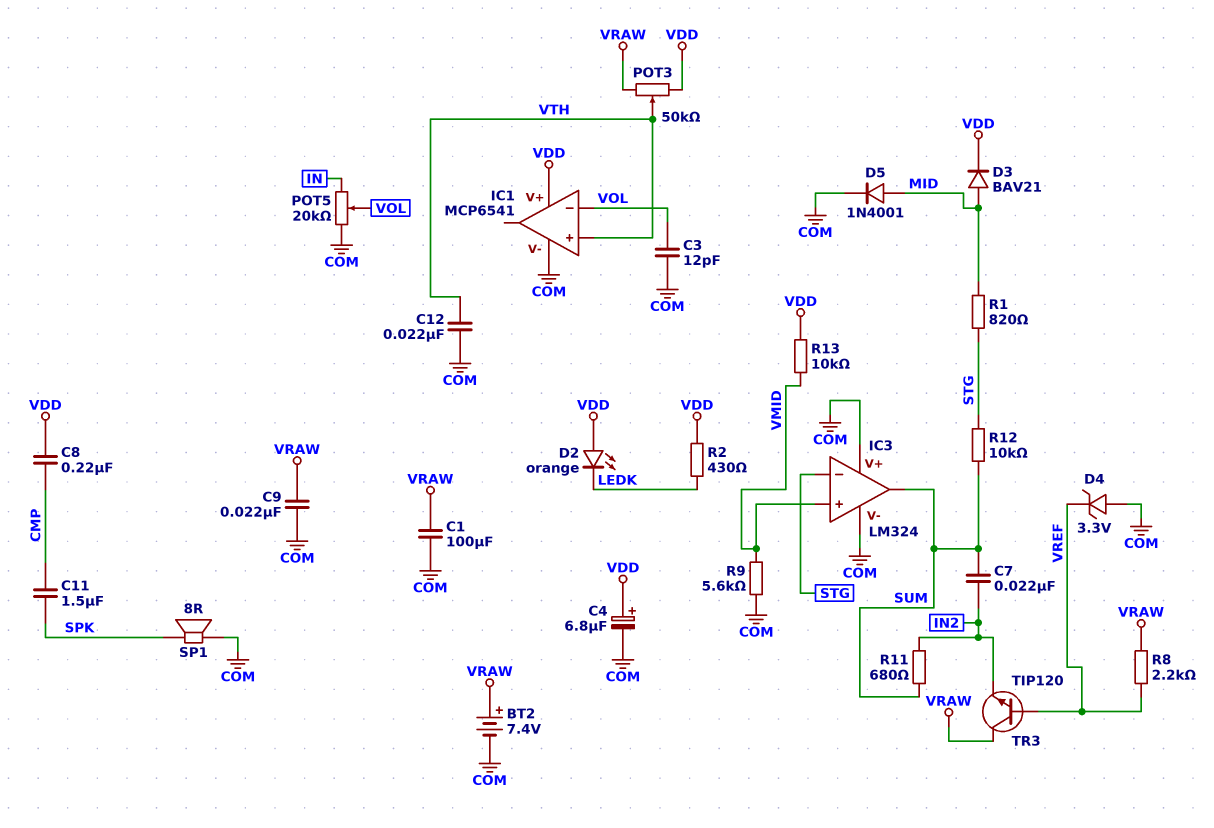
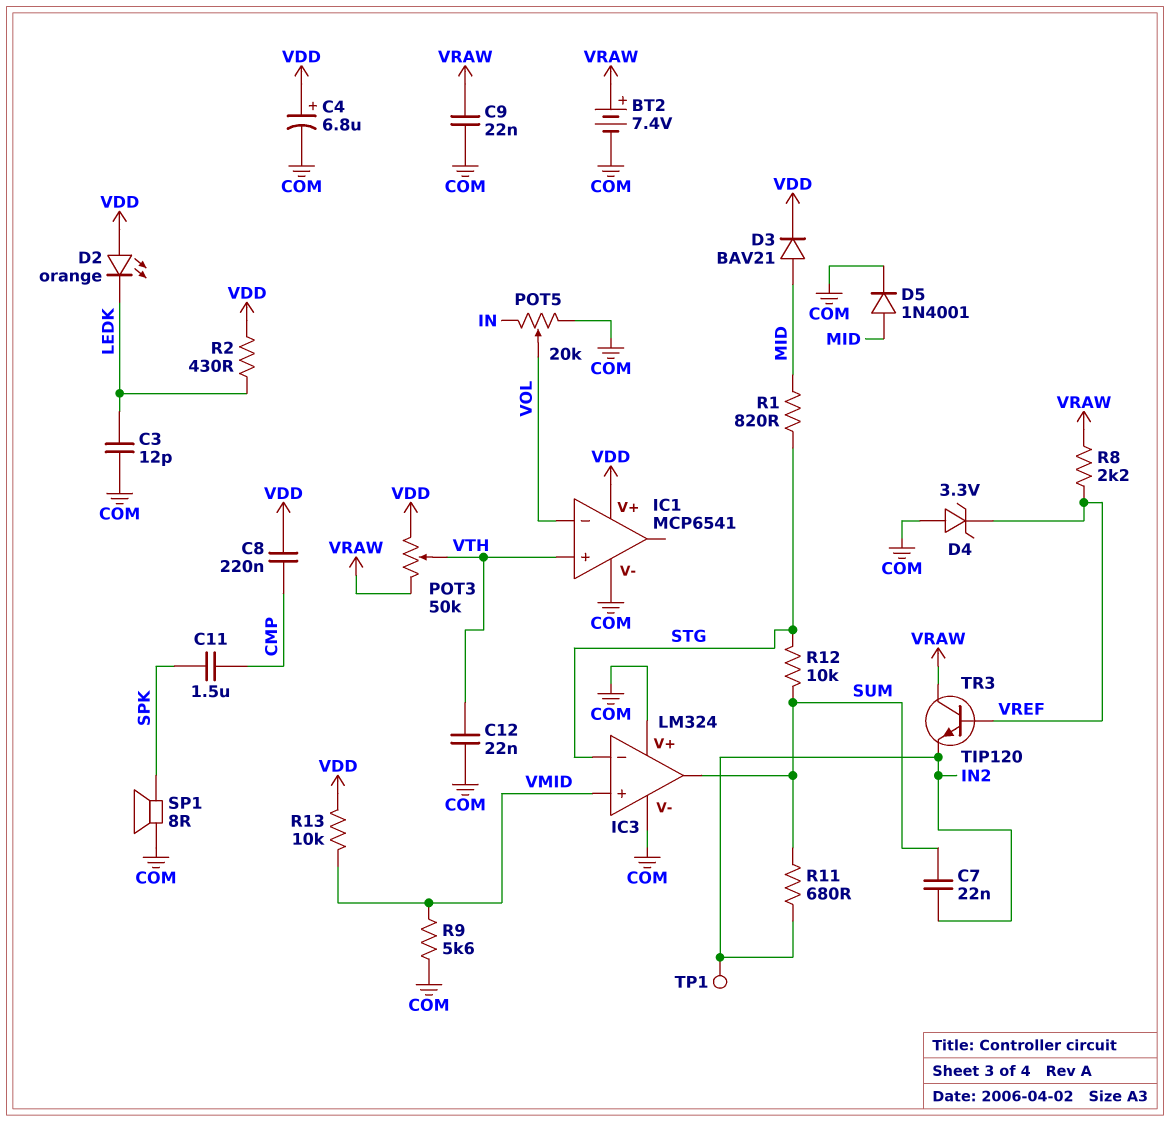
C1: 100uF (COM, VRAW) -> none
C3: 12pF (COM, VOL) -> 12pF (COM, LEDK)
TP1: none -> test point (IN2)

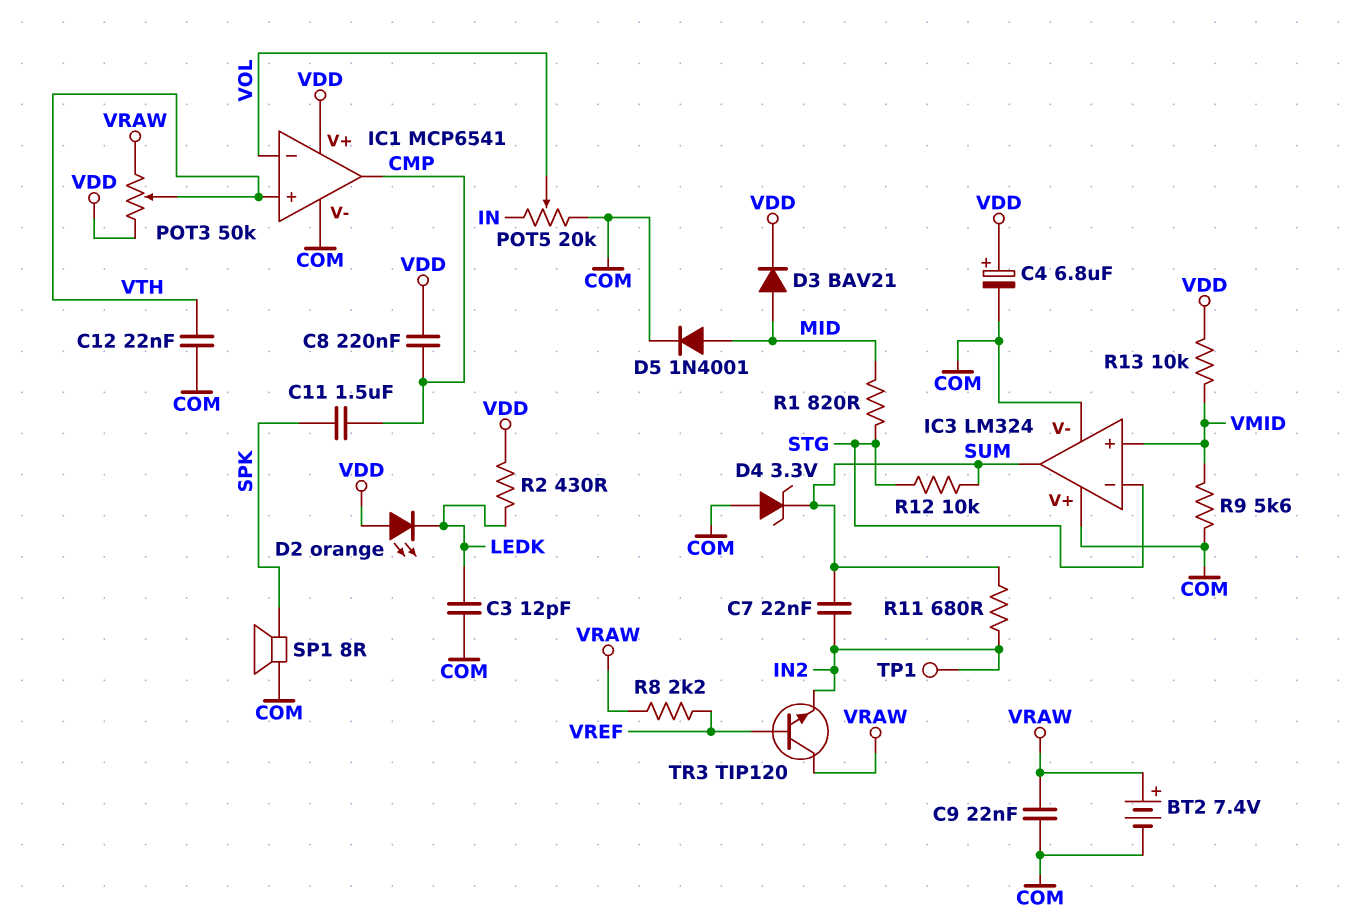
D4: zener 3.3V (A COM, K VREF) -> zener 3.3V (A COM, K SUM)
IC1 pin out: none -> CMP

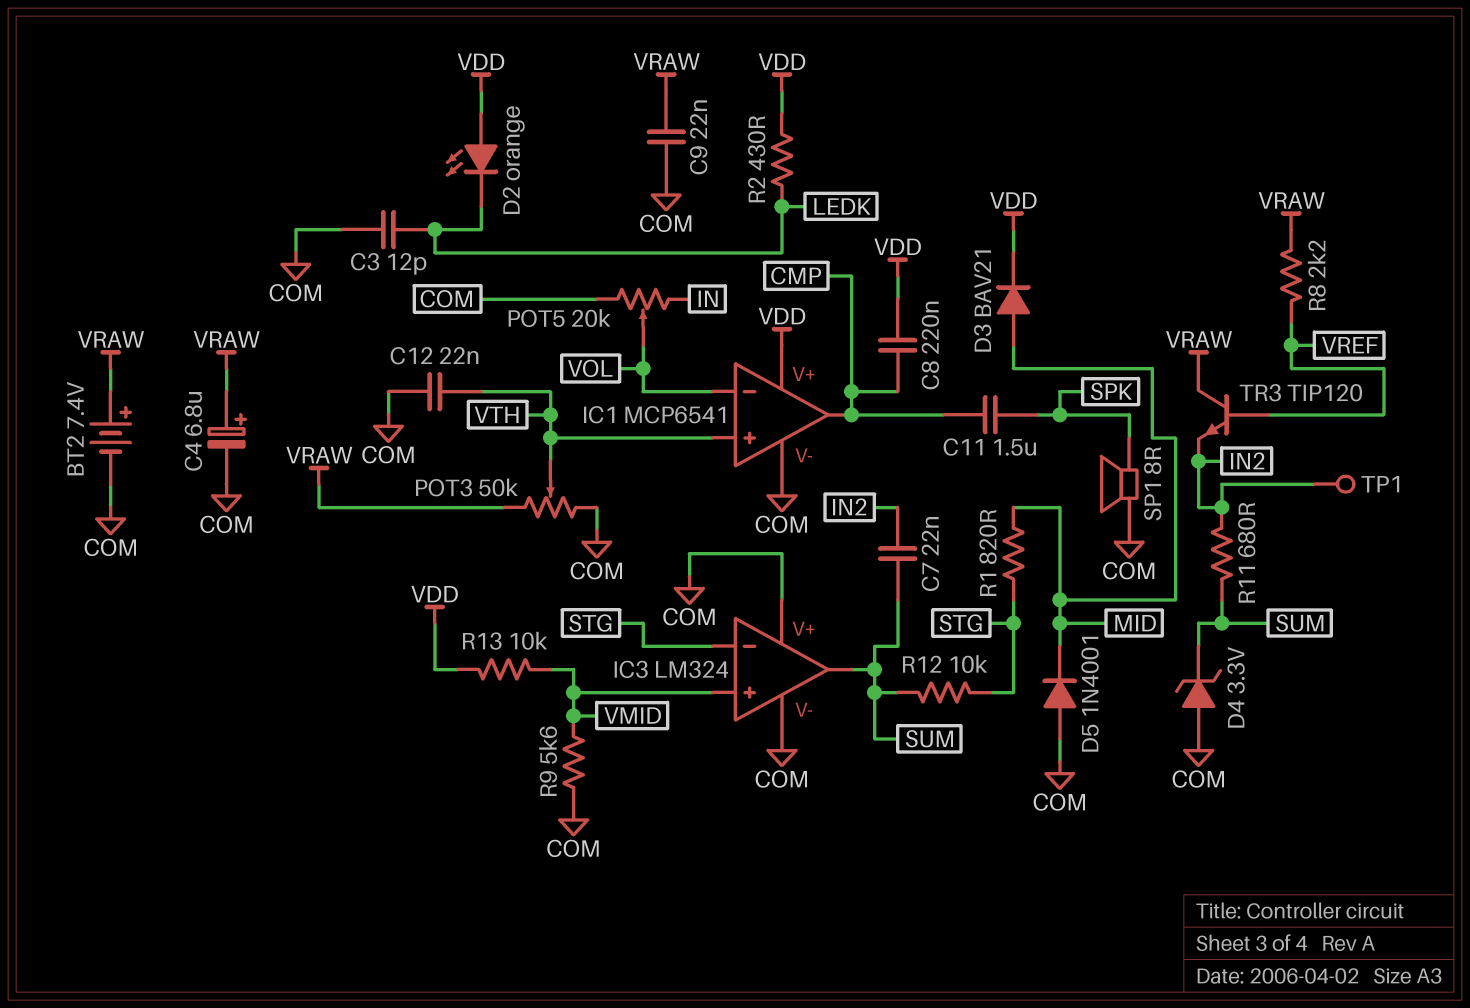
C4: 6.8uF (plus VDD, minus COM) -> 6.8uF (plus VRAW, minus COM)
D5: diode 1N4001 (A MID, K COM) -> diode 1N4001 (A COM, K MID)
POT3: 50k (VDD, VRAW, wiper VTH) -> 50k (COM, VRAW, wiper VTH)

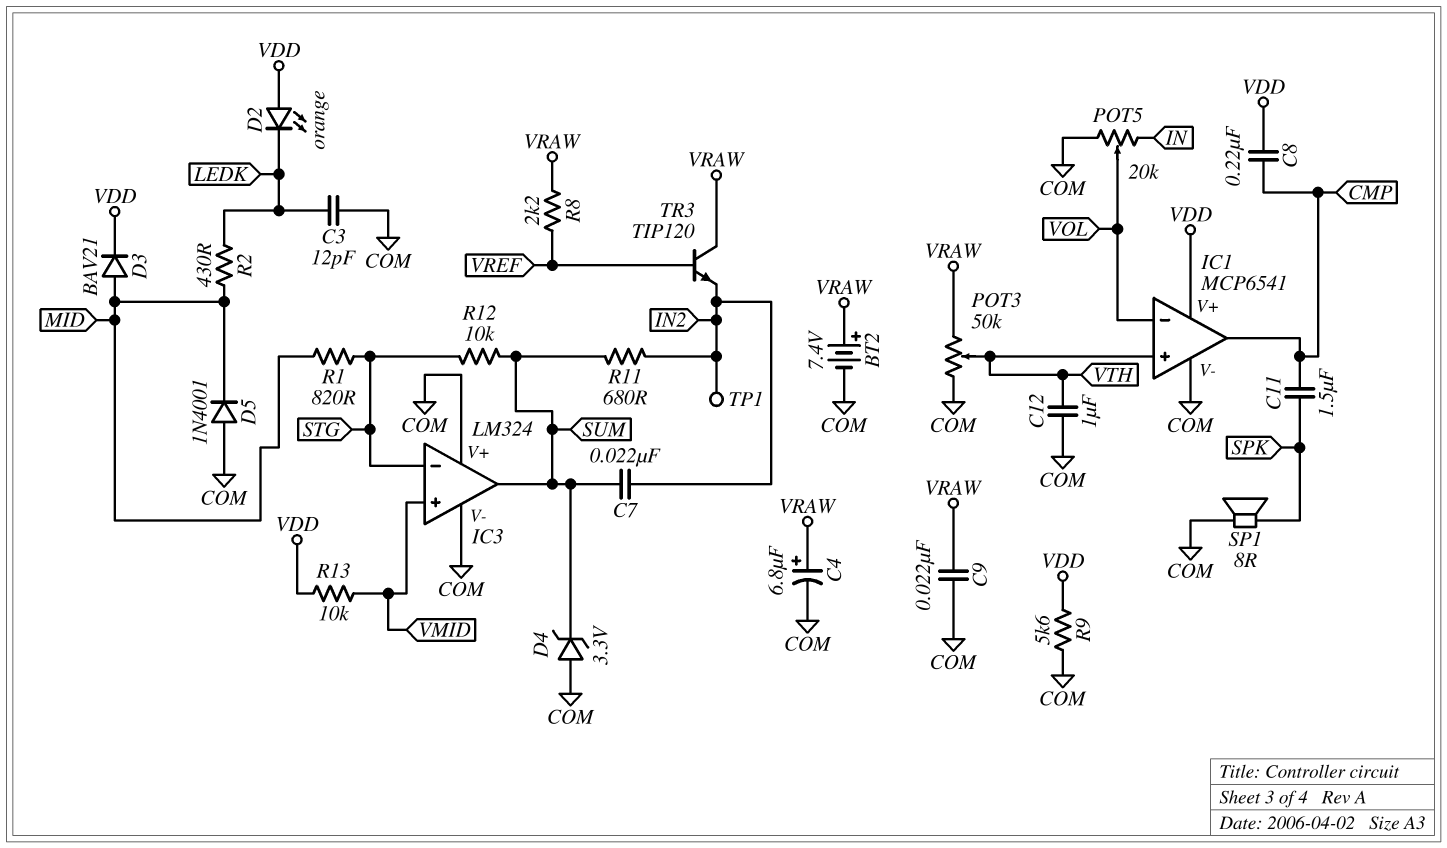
C12: 22nF (COM, VTH) -> 1uF (COM, VTH)
R2: 430 (LEDK, VDD) -> 430 (LEDK, MID)
R9: 5.6k (COM, VMID) -> 5.6k (COM, VDD)

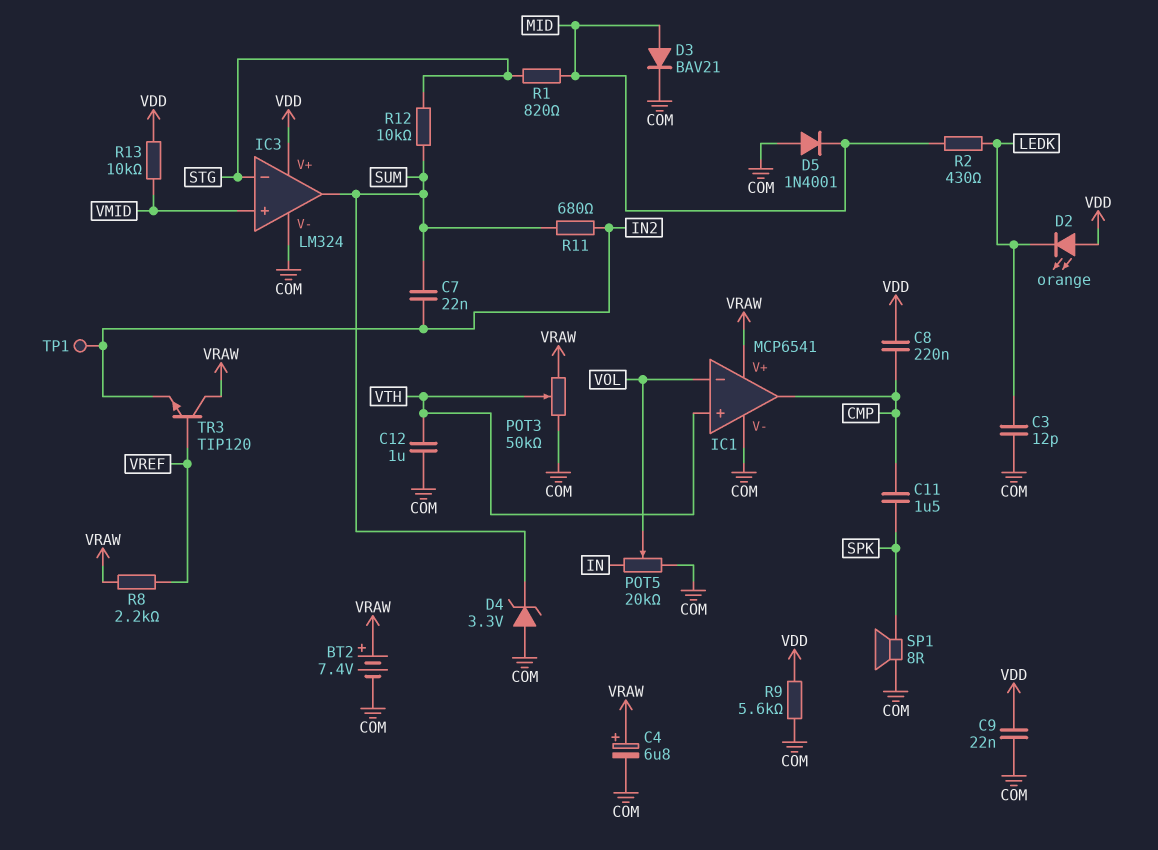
C9: 22nF (COM, VRAW) -> 22nF (COM, VDD)
D3: diode BAV21 (A MID, K VDD) -> diode BAV21 (A MID, K COM)
IC1 pin V+: VDD -> VRAW
IC3 pin V+: COM -> VDD

